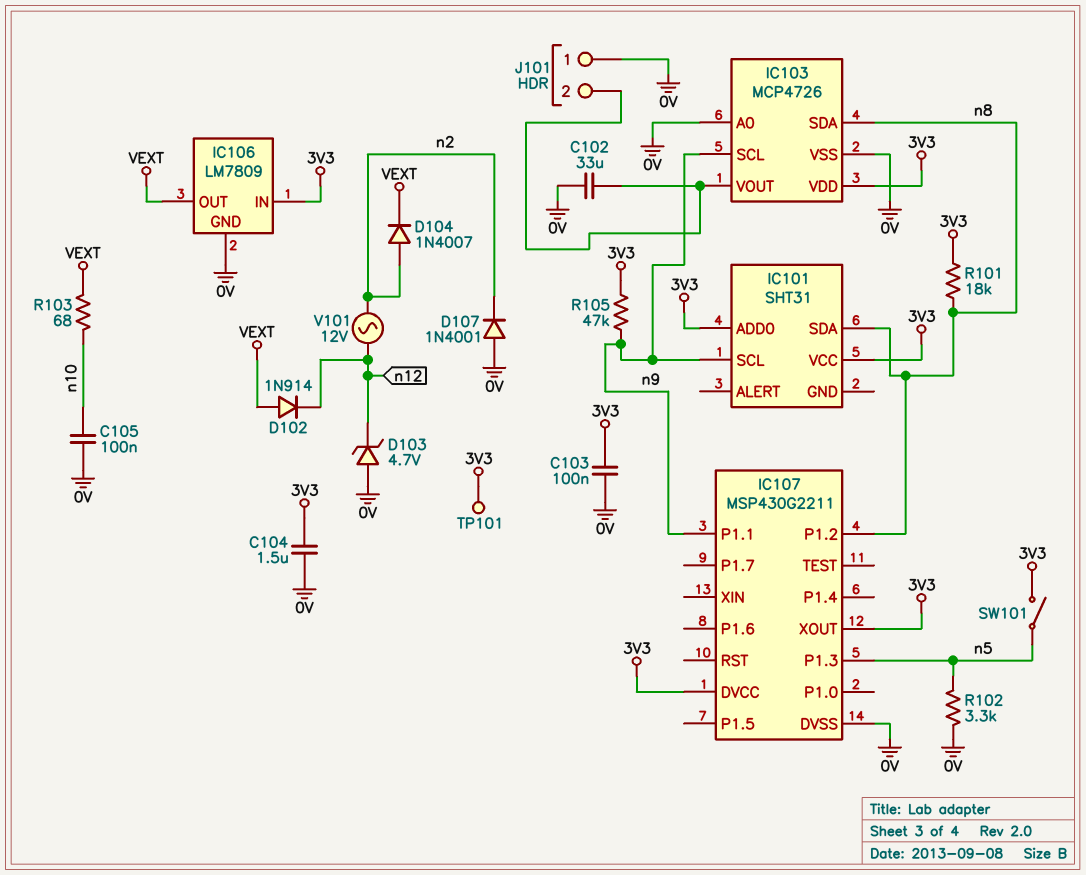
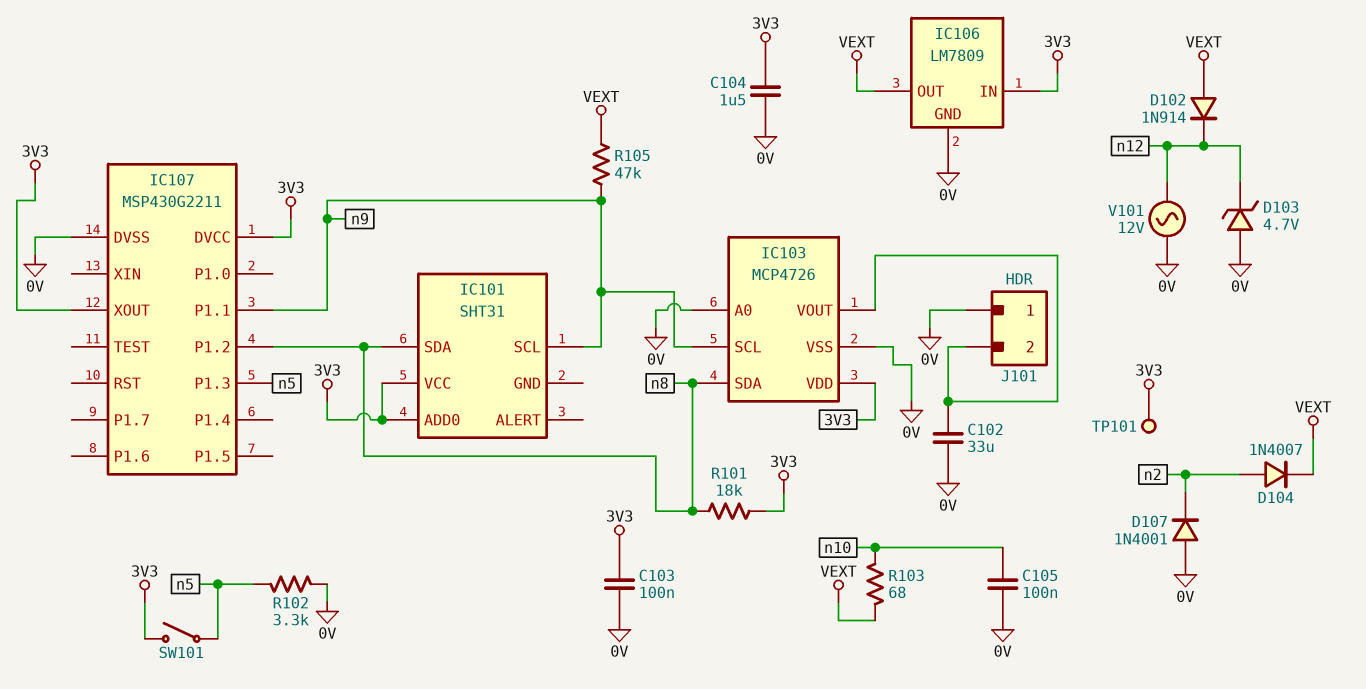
R105: 47k (3V3, n9) -> 47k (VEXT, n9)
V101: AC 12V (n2, n12) -> AC 12V (0V, n12)

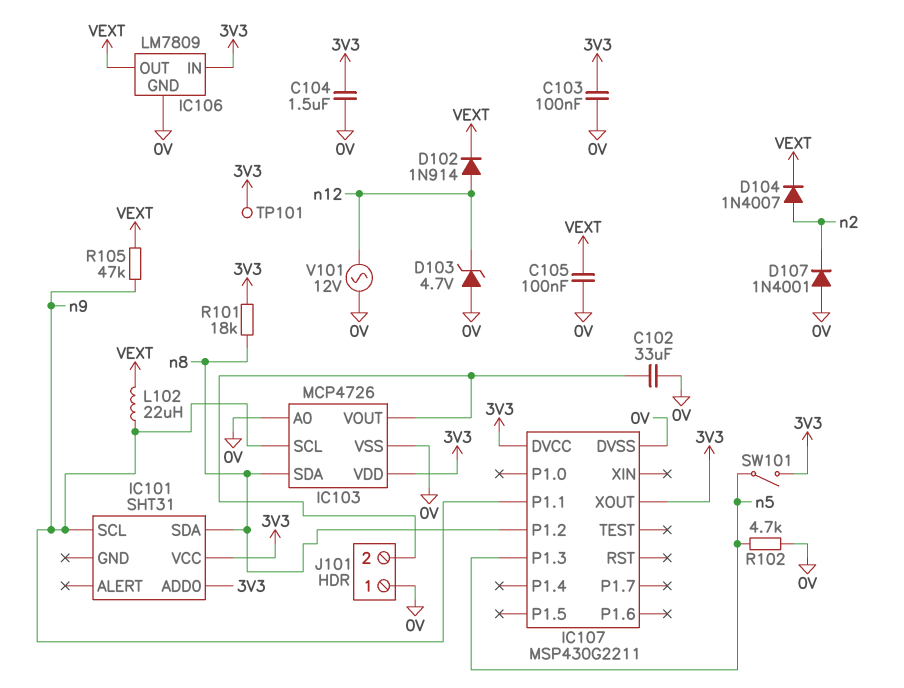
C105: 100nF (0V, n10) -> 100nF (0V, VEXT)
D102: diode 1N914 (A VEXT, K n12) -> diode 1N914 (A n12, K VEXT)
L102: none -> 22uH (VEXT, n9)
R102: 3.3k (0V, n5) -> 4.7k (0V, n5)
R103: 68 (VEXT, n10) -> none

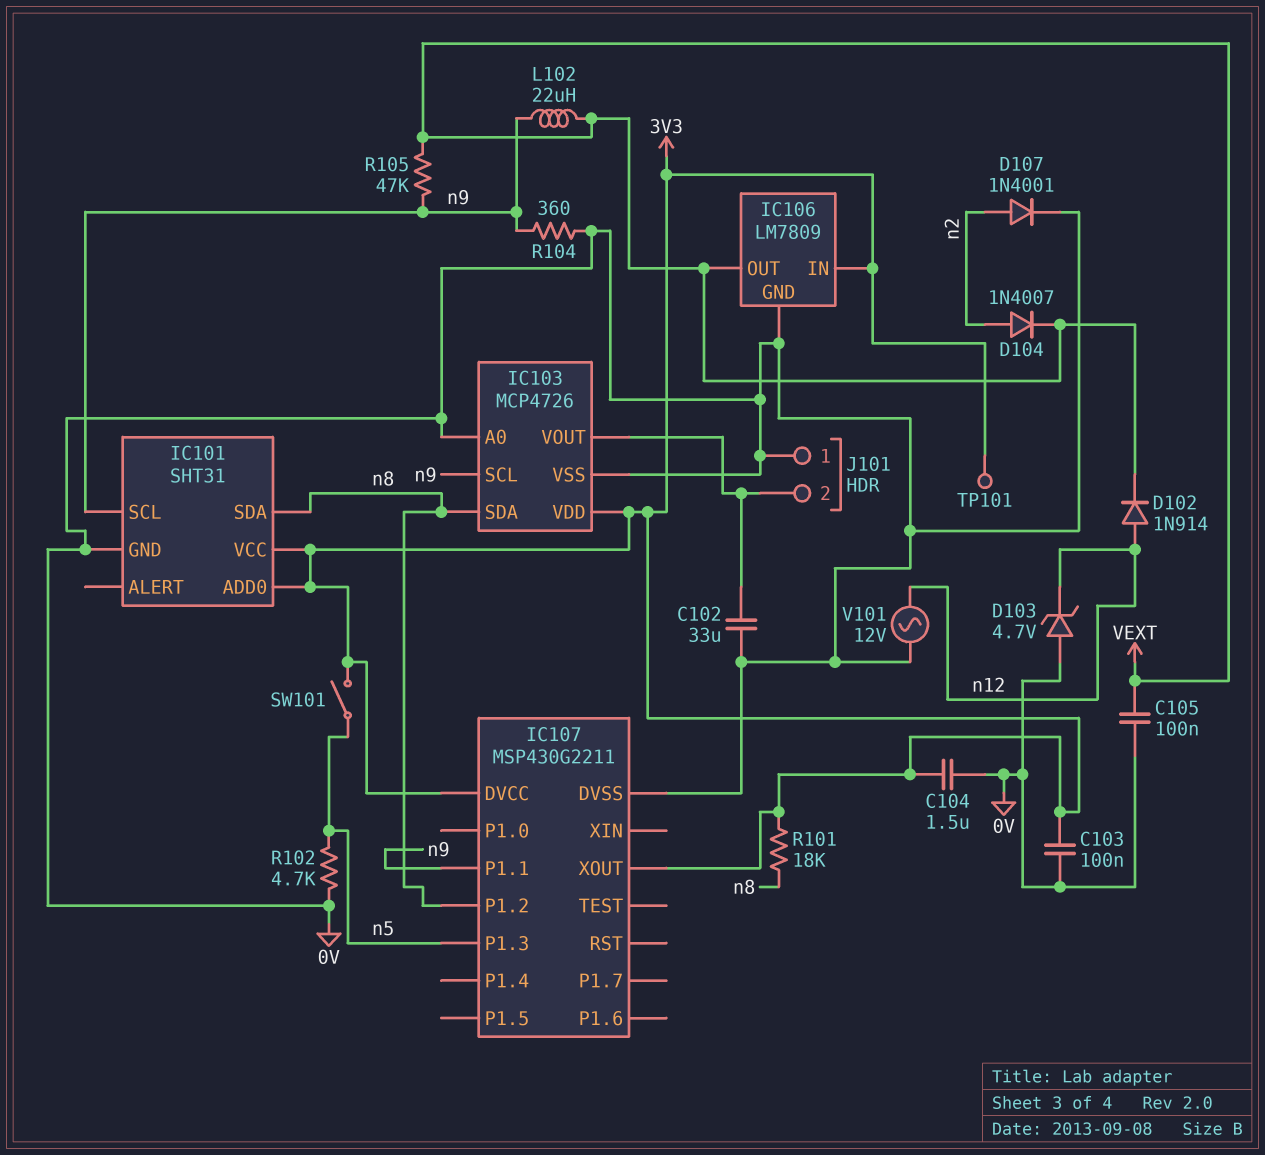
D107: diode 1N4001 (A 0V, K n2) -> diode 1N4001 (A n2, K 0V)
IC101 pin GND: none -> 0V
R104: none -> 360 (0V, n9)

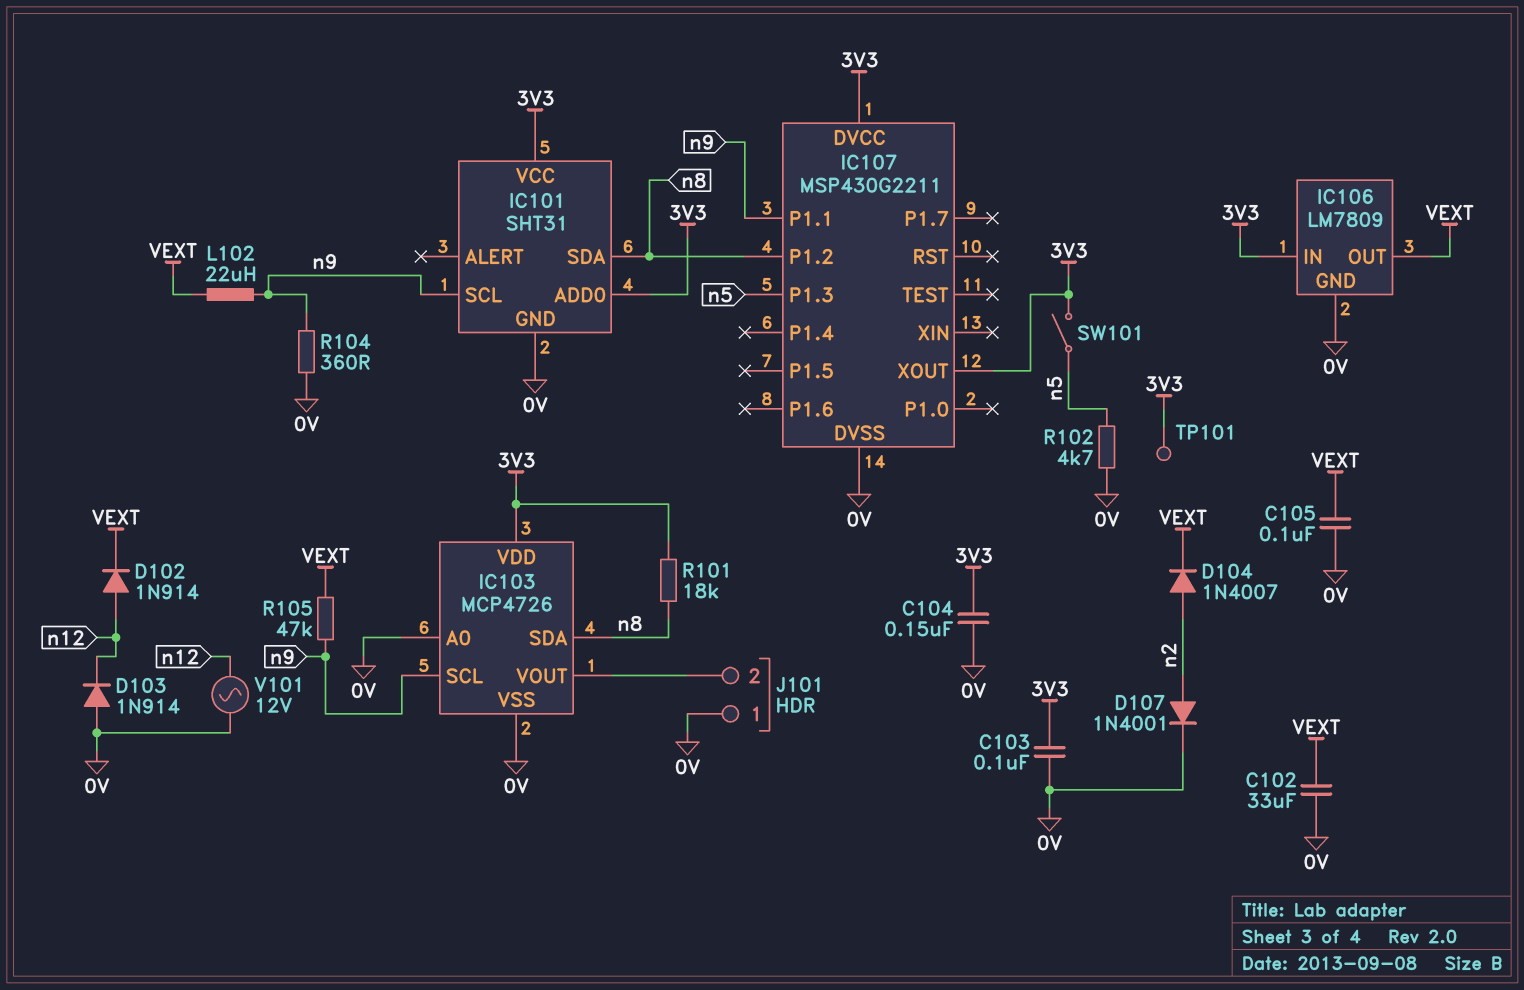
C102: 33uF (0V, IC103/VOUT) -> 33uF (0V, VEXT)
C104: 1.5uF (0V, 3V3) -> 150nF (0V, 3V3)
D103: zener 4.7V (A 0V, K n12) -> diode 1N914 (A 0V, K n12)

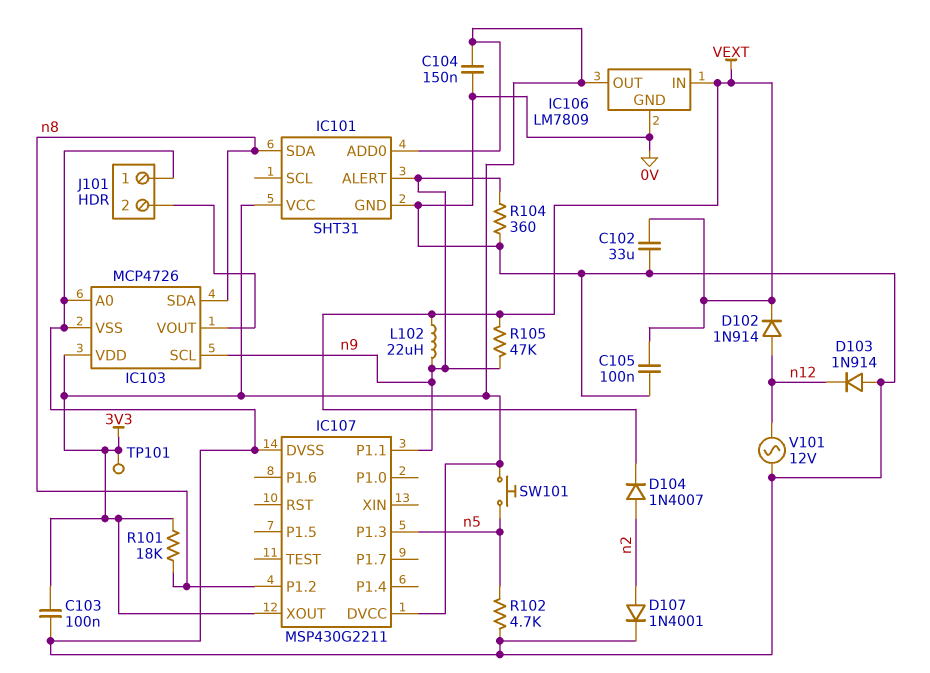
IC101 pin ALERT: none -> n9
IC101 pin SCL: n9 -> none
IC106 pin IN: 3V3 -> VEXT
IC106 pin OUT: VEXT -> 3V3
SW101: switch (3V3, n5) -> button (3V3, n5)

